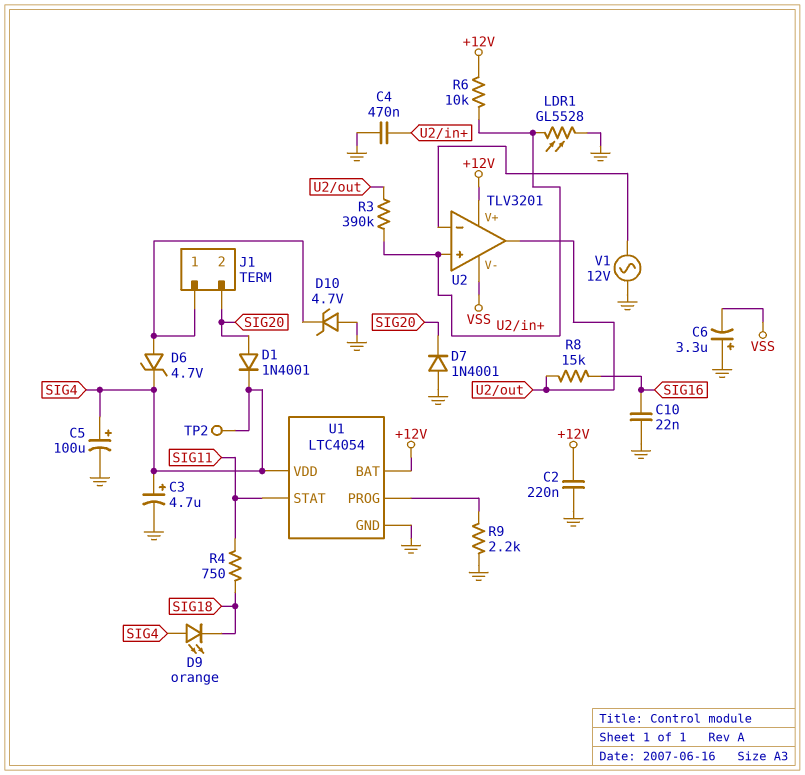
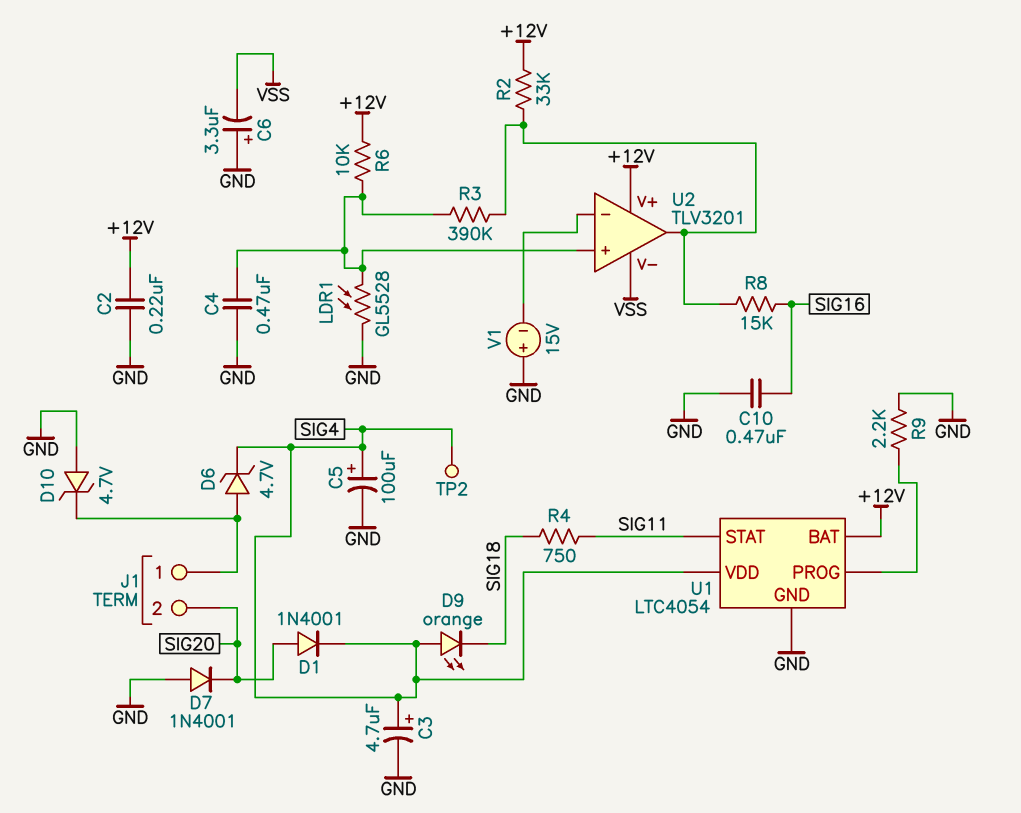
C10: 22nF (GND, SIG16) -> 470nF (GND, SIG16)
R2: none -> 33k (+12V, U2/out)
V1: AC 12V (GND, U2/in-) -> 15V (plus GND, minus U2/in-)

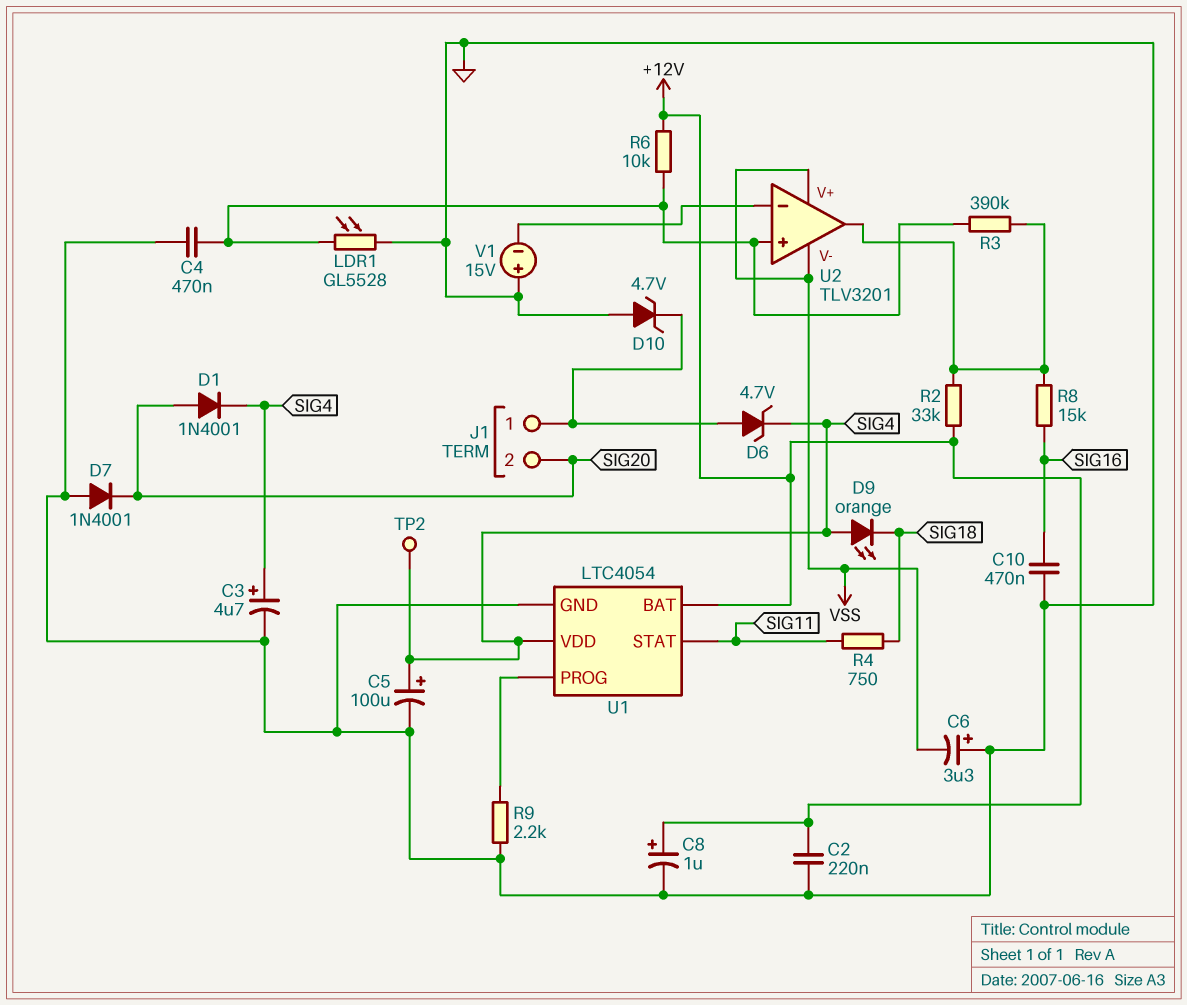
C8: none -> 1uF (plus +12V, minus GND)
U2 pin V+: +12V -> VSS

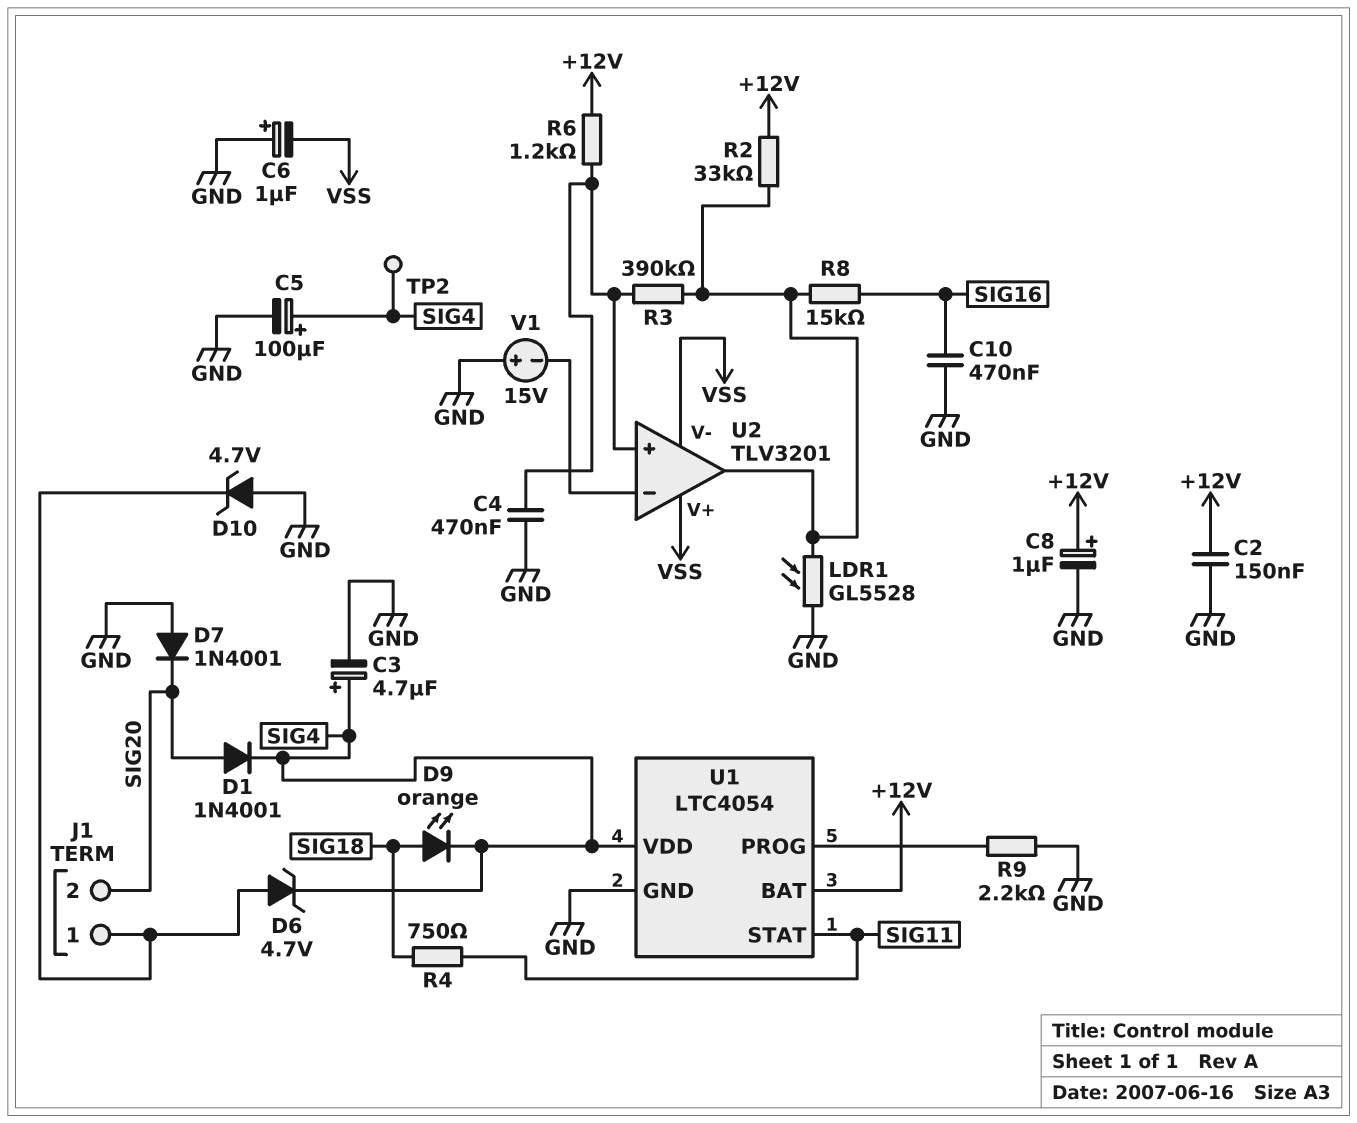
C2: 220nF (+12V, GND) -> 150nF (+12V, GND)
C6: 3.3uF (plus GND, minus VSS) -> 1uF (plus GND, minus VSS)
D9: LED orange (A SIG4, K SIG18) -> LED orange (A SIG18, K SIG4)
LDR1: GL5528 (GND, U2/in+) -> GL5528 (GND, U2/out)
R6: 10k (+12V, U2/in+) -> 1.2k (+12V, U2/in+)

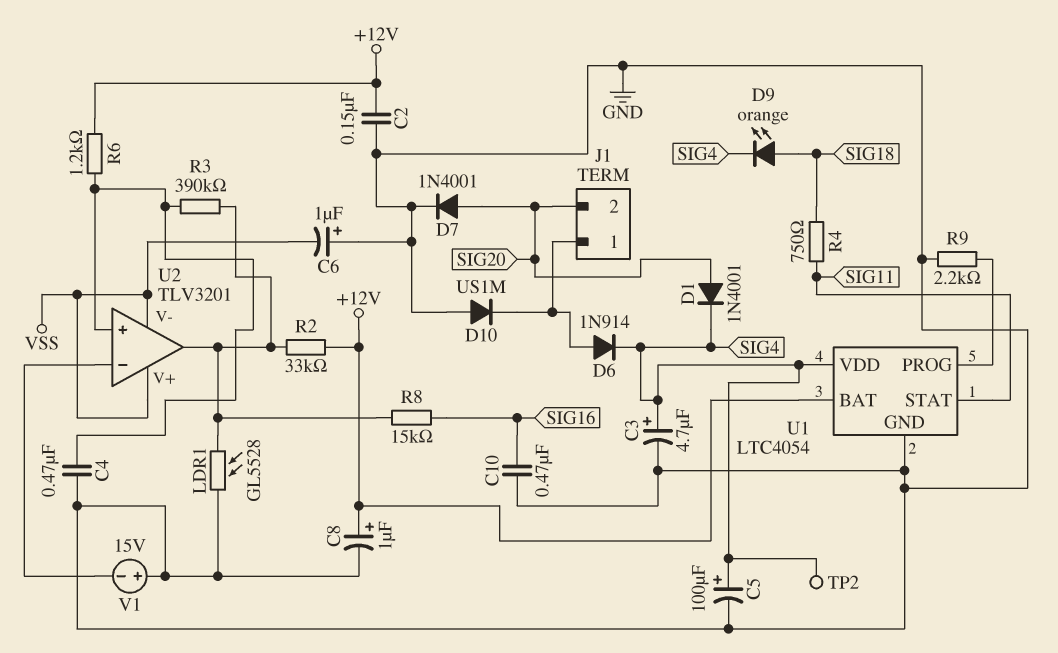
D6: zener 4.7V (A J1/1, K SIG4) -> diode 1N914 (A J1/1, K SIG4)
D7: diode 1N4001 (A GND, K SIG20) -> diode 1N4001 (A SIG20, K GND)
D10: zener 4.7V (A GND, K J1/1) -> diode US1M (A GND, K J1/1)

